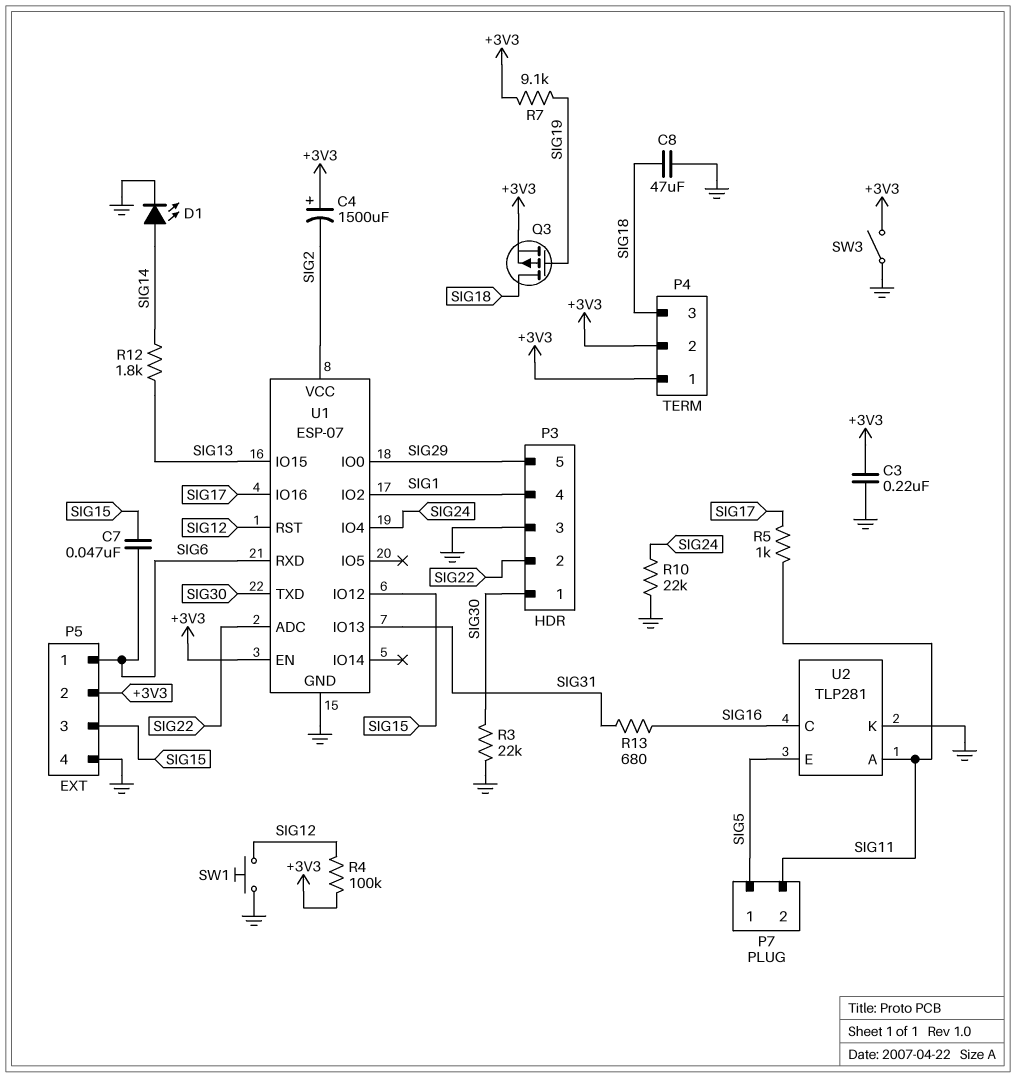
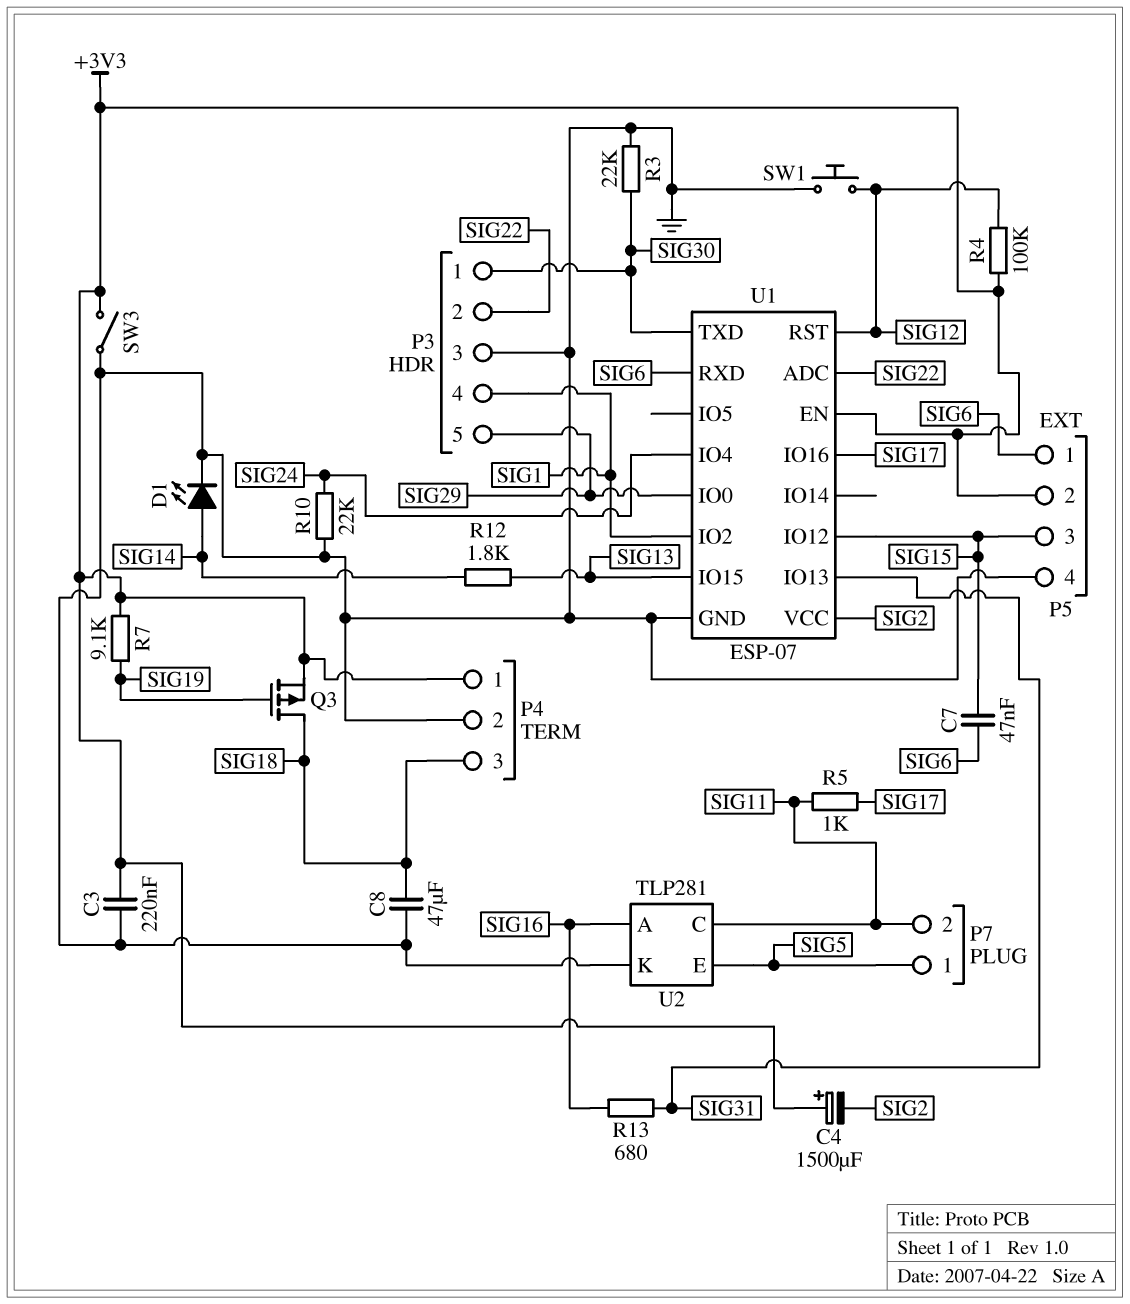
P4 pin 2: +3V3 -> GND
U2 pin A: SIG11 -> SIG16
U2 pin C: SIG16 -> SIG11

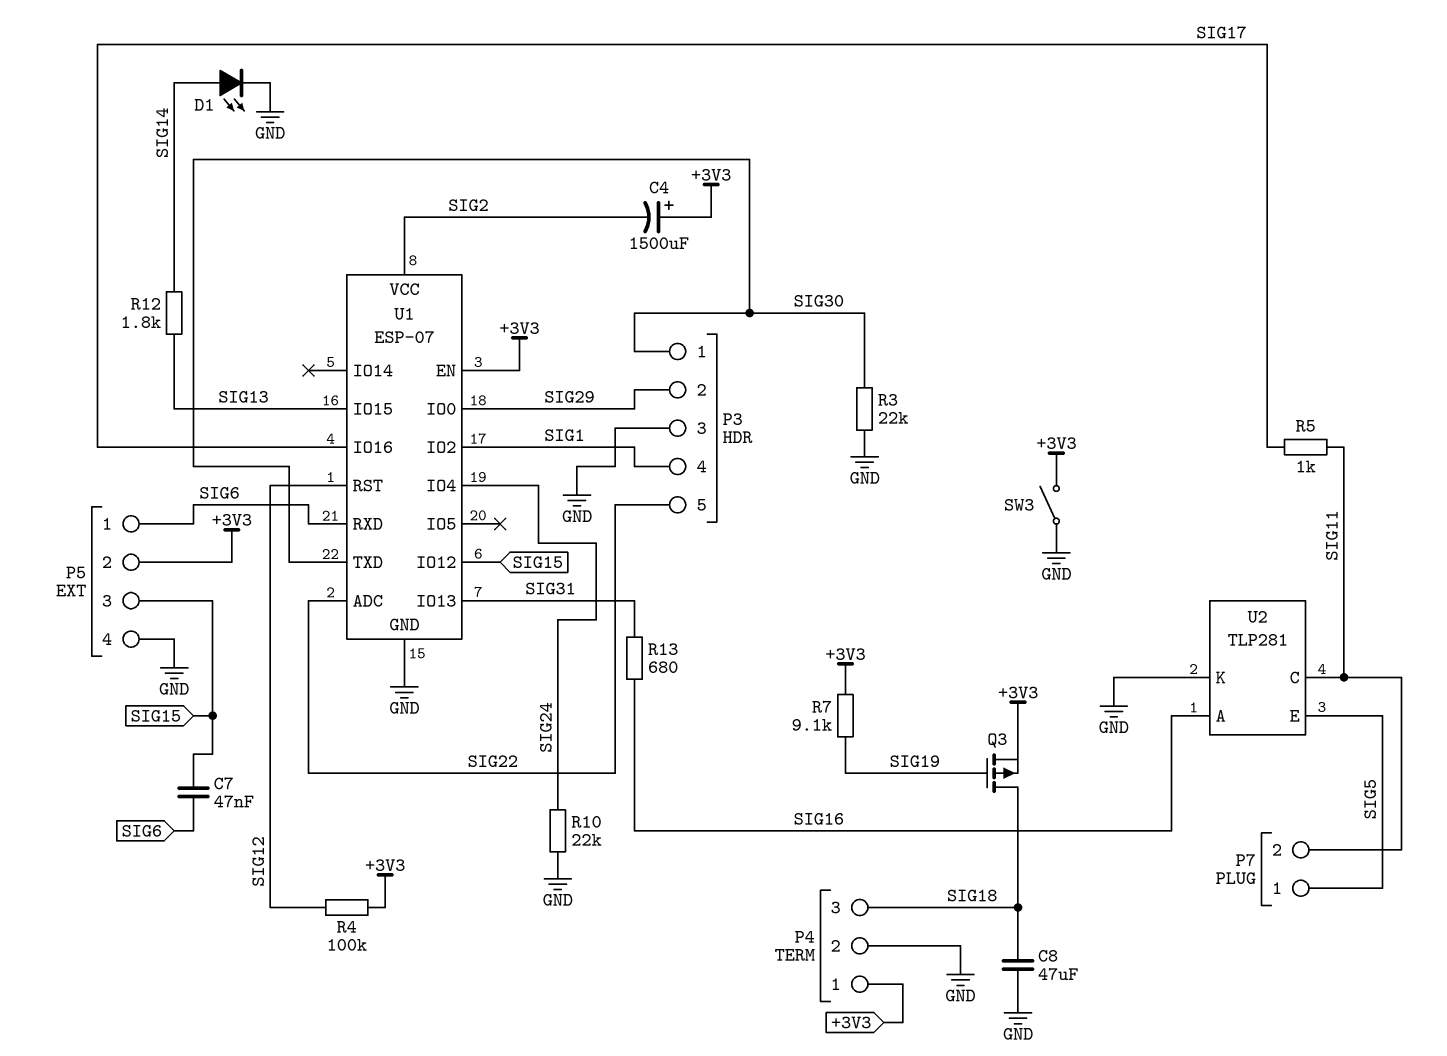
C3: 220nF (+3V3, GND) -> none
P3 pin 2: SIG22 -> SIG29
P3 pin 5: SIG29 -> SIG22
SW1: button (GND, SIG12) -> none

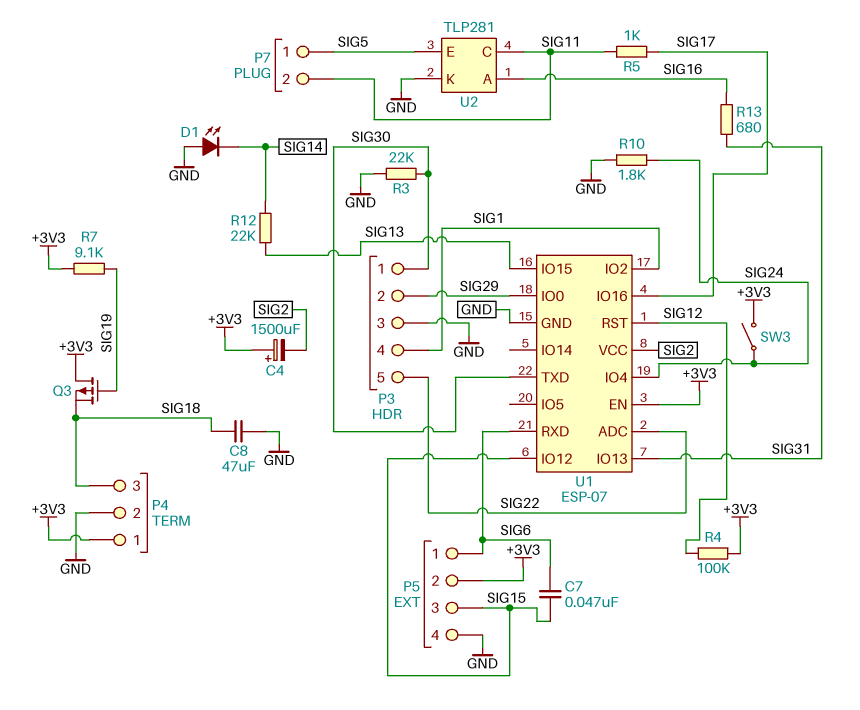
D1: LED (A SIG14, K GND) -> LED (A GND, K SIG14)
Q3: PMOS (G SIG19, D SIG18, S +3V3) -> PMOS (G SIG19, D +3V3, S SIG18)
R10: 22k (GND, SIG24) -> 1.8k (GND, SIG24)
R12: 1.8k (SIG13, SIG14) -> 22k (SIG13, SIG14)
SW3: switch (+3V3, GND) -> switch (+3V3, SIG24)

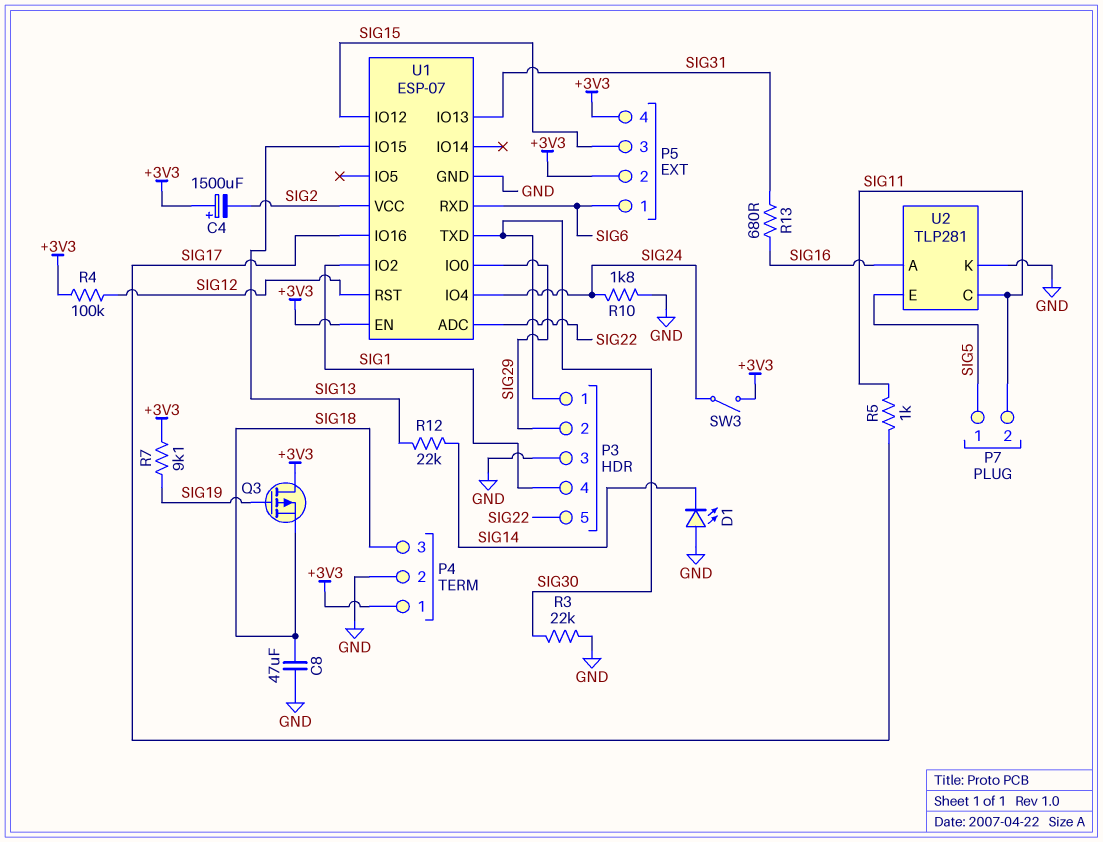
C7: 47nF (SIG6, SIG15) -> none
P5 pin 4: GND -> +3V3

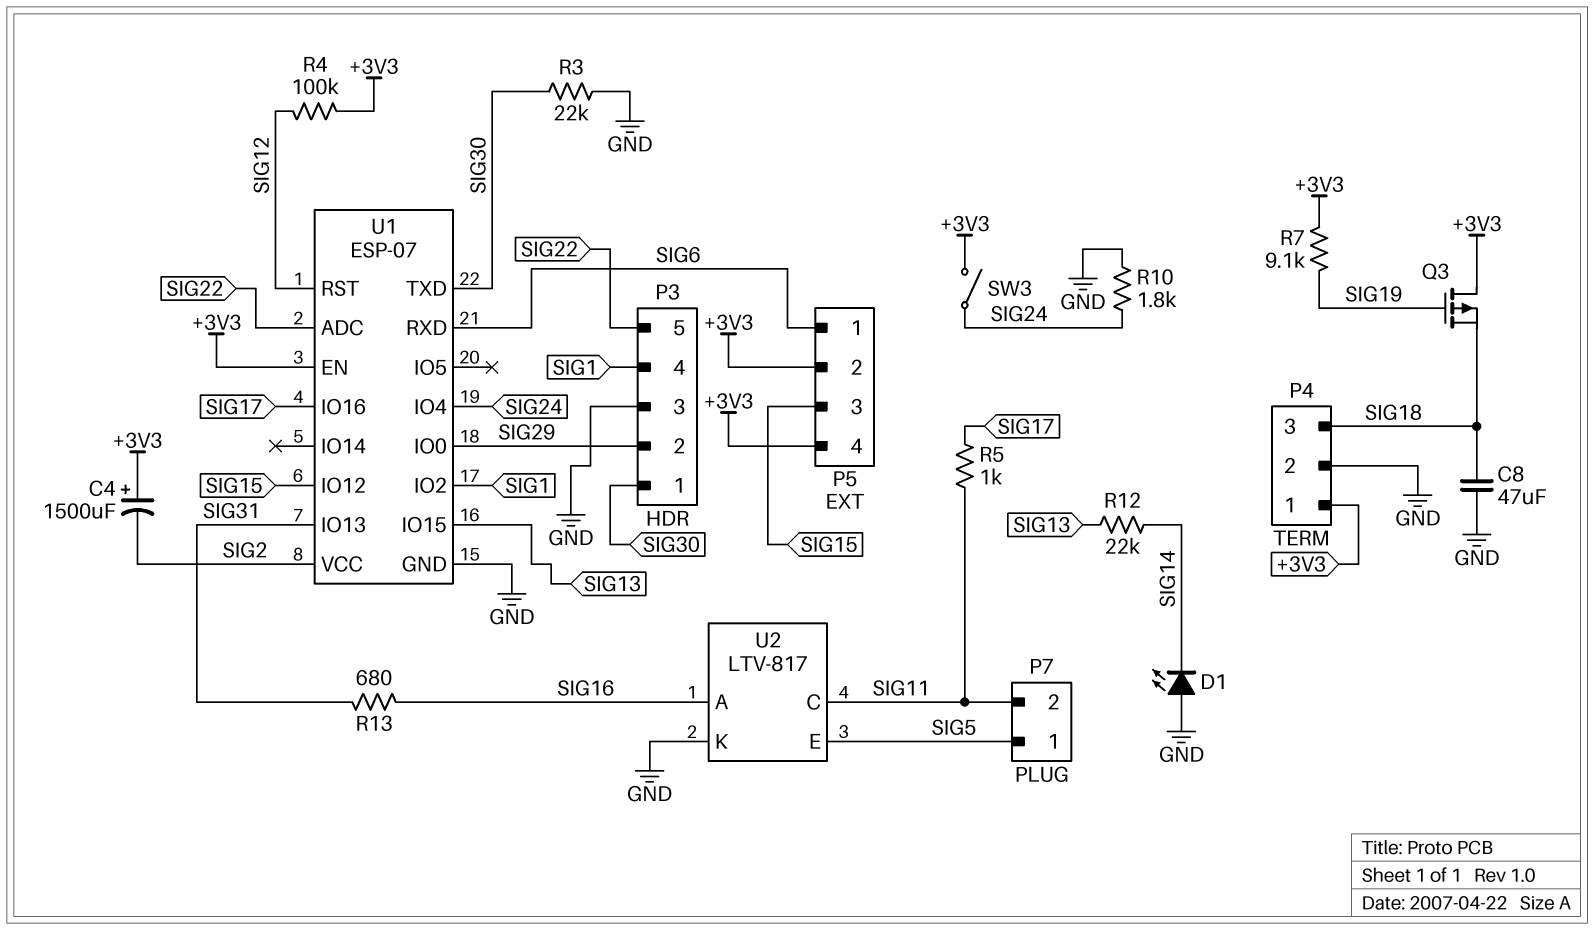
U2: TLP281 -> LTV-817

